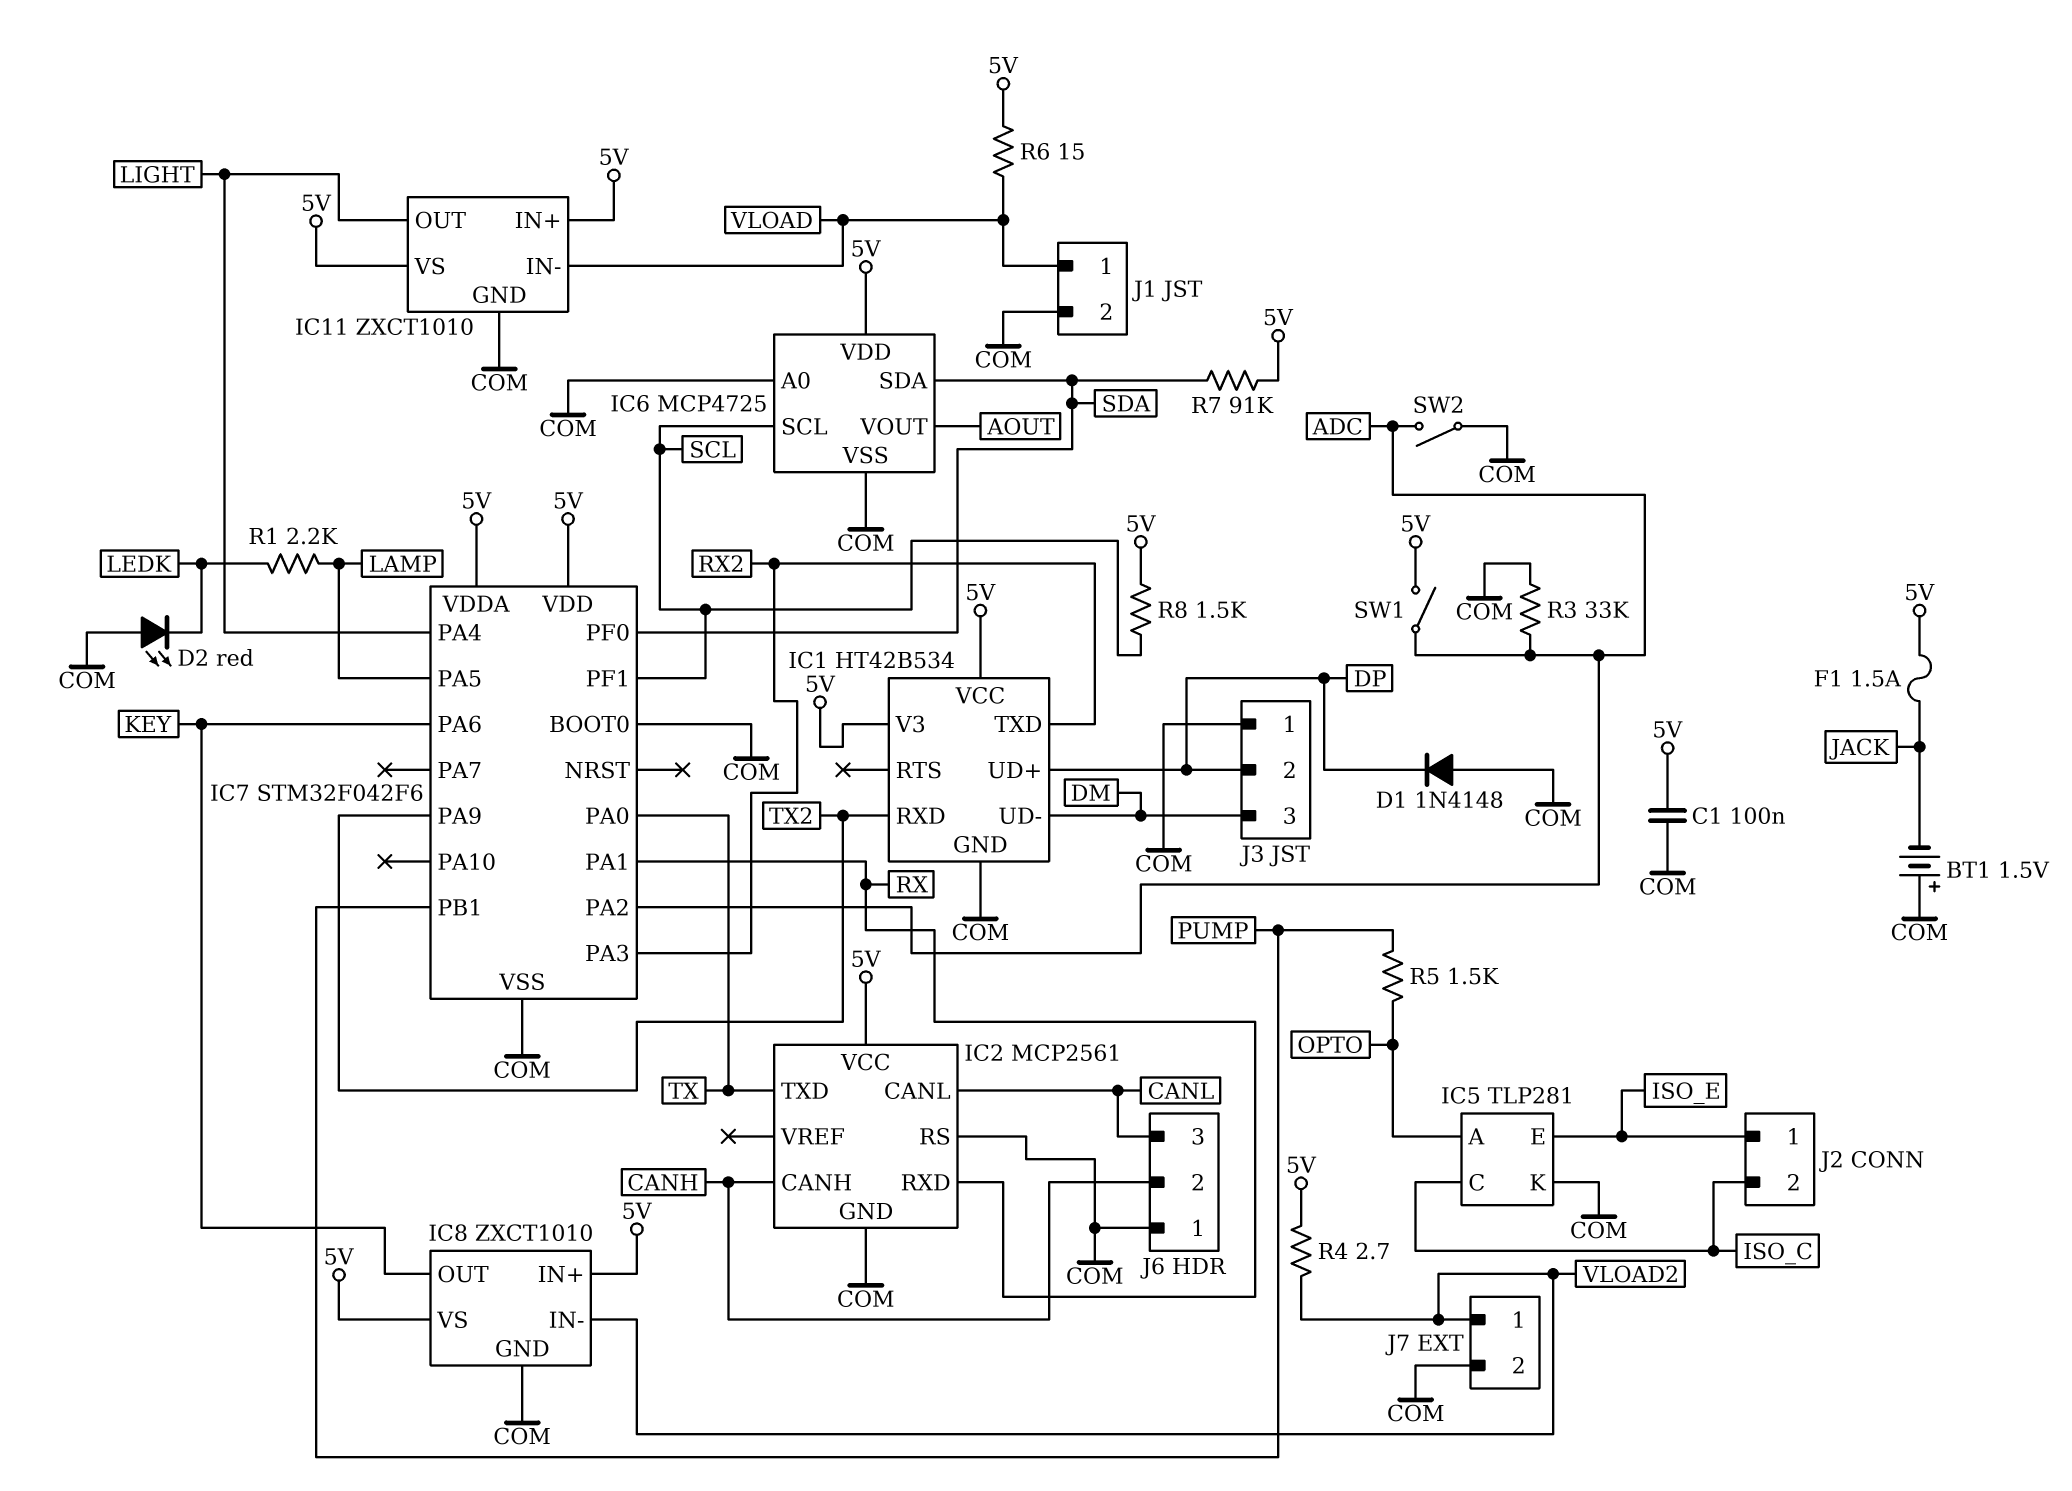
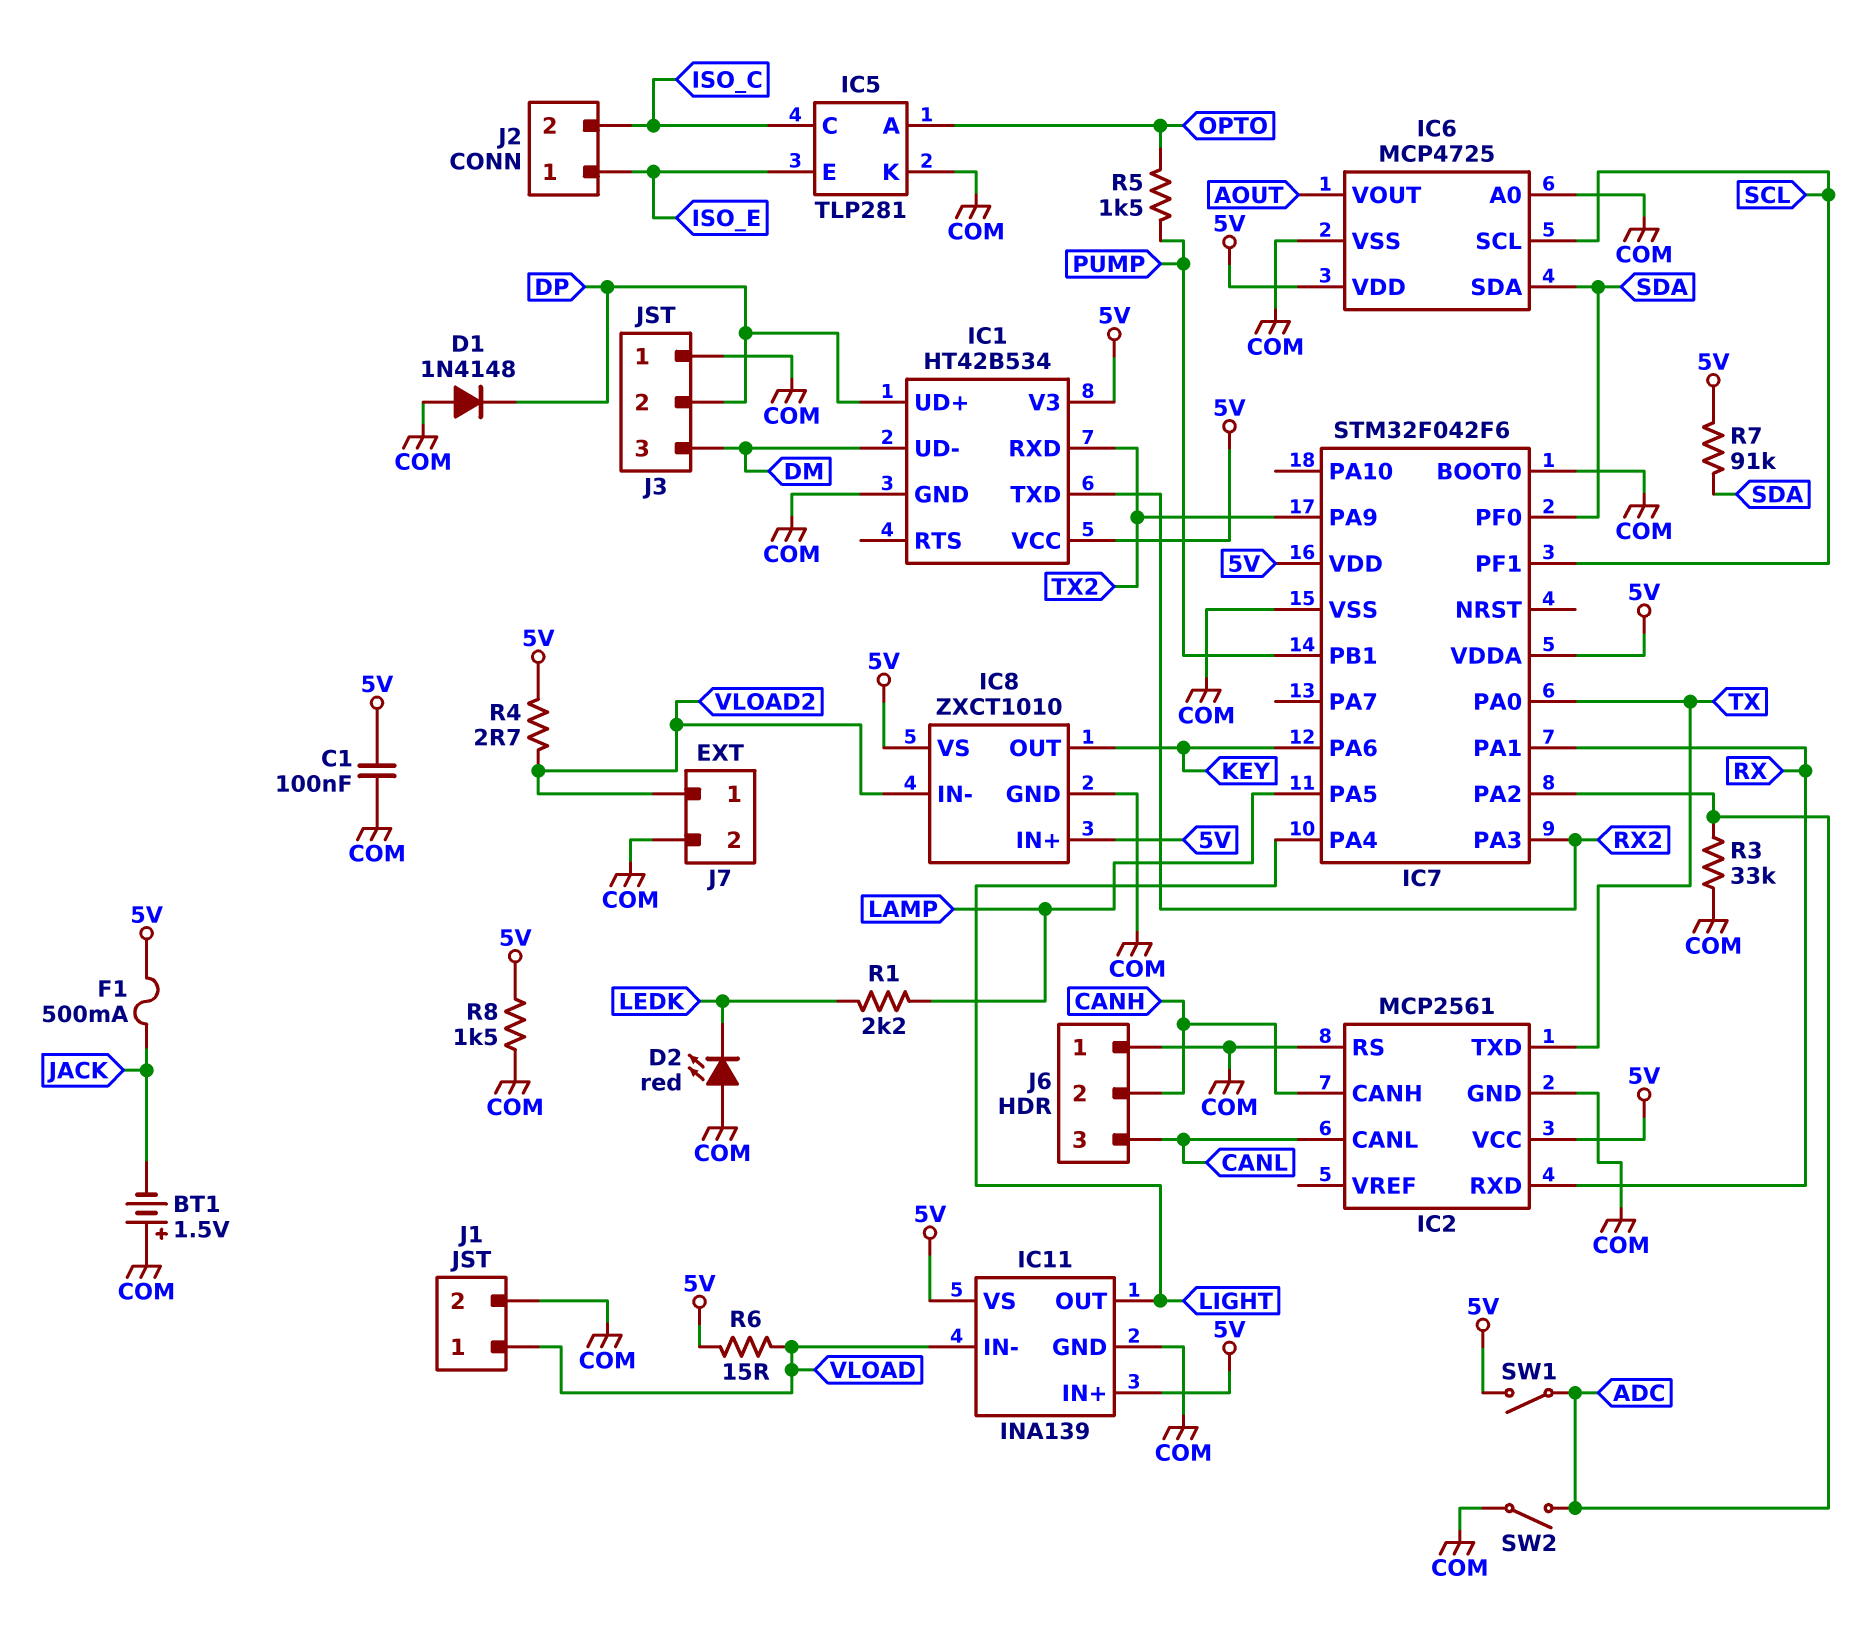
F1: 1.5A (5V, JACK) -> 500mA (5V, JACK)
IC11: ZXCT1010 -> INA139
R8: 1.5k (5V, SCL) -> 1.5k (5V, COM)

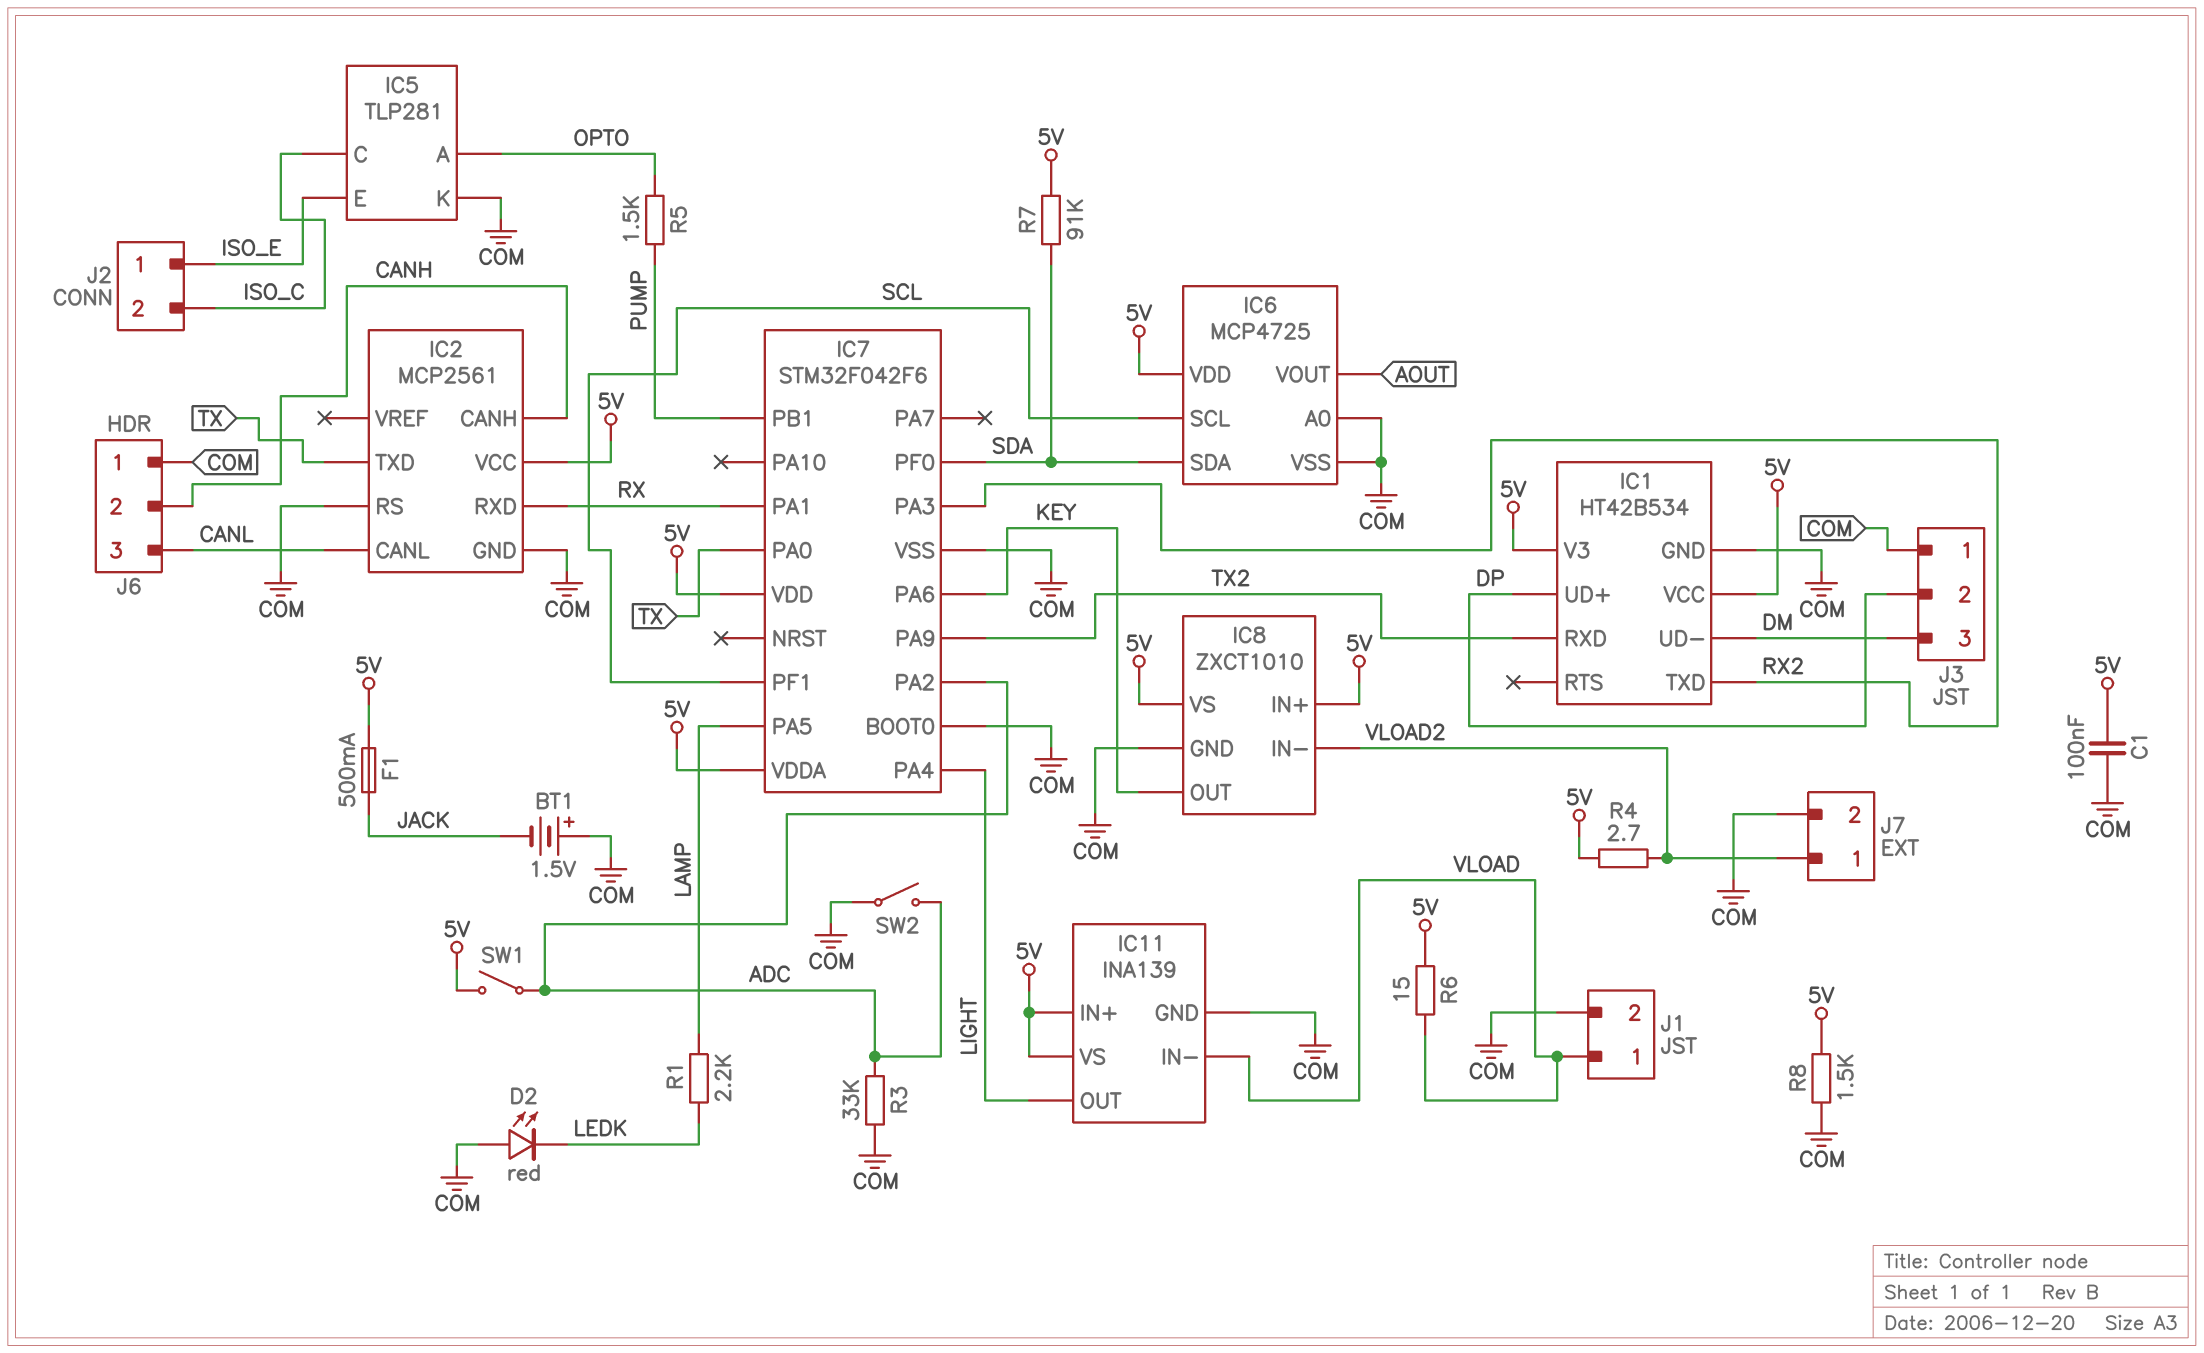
D1: diode 1N4148 (A COM, K DP) -> none

